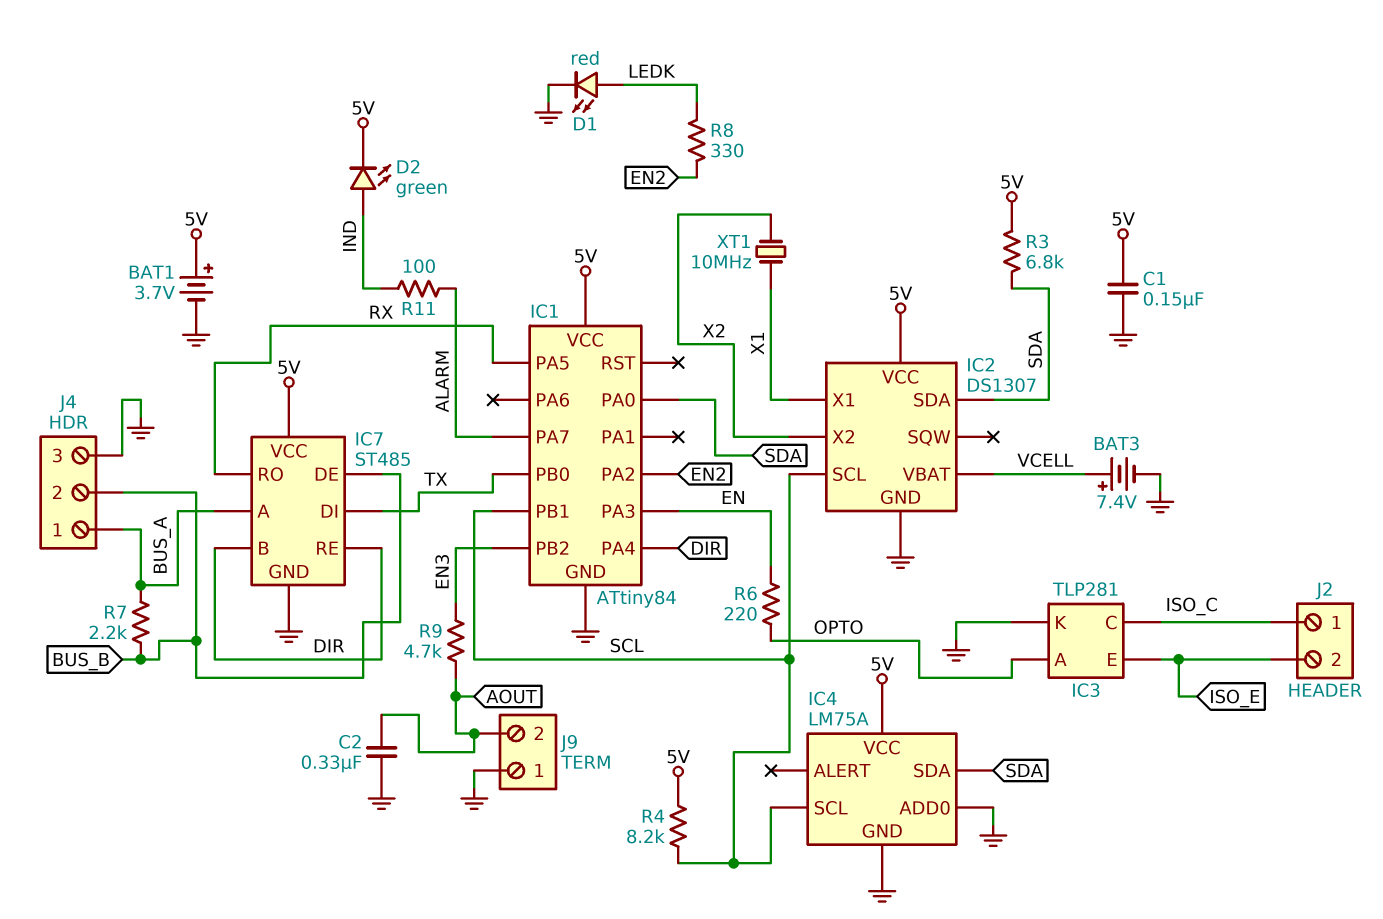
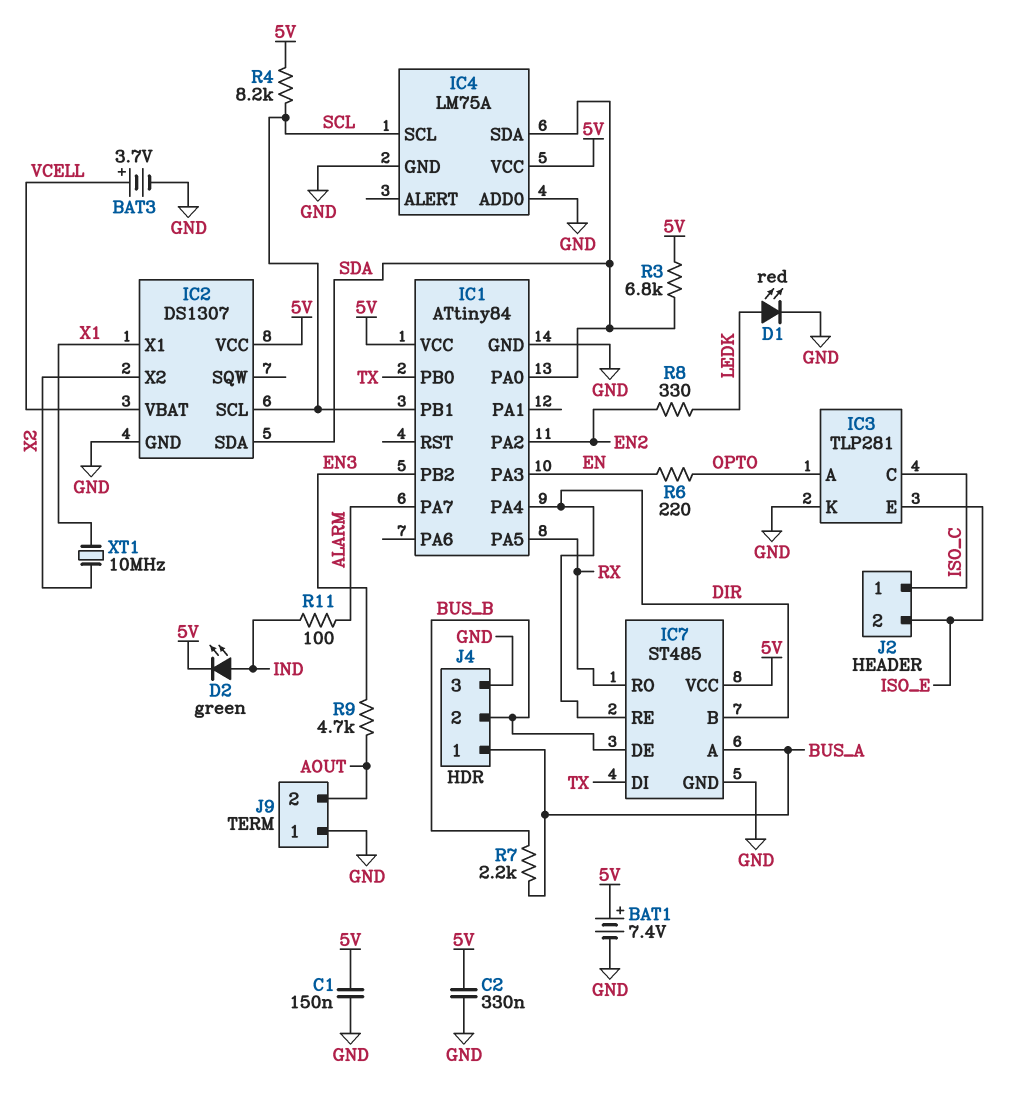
BAT1: 3.7V (plus 5V, minus GND) -> 7.4V (plus 5V, minus GND)
BAT3: 7.4V (plus VCELL, minus GND) -> 3.7V (plus VCELL, minus GND)
C2: 330nF (AOUT, GND) -> 330nF (5V, GND)

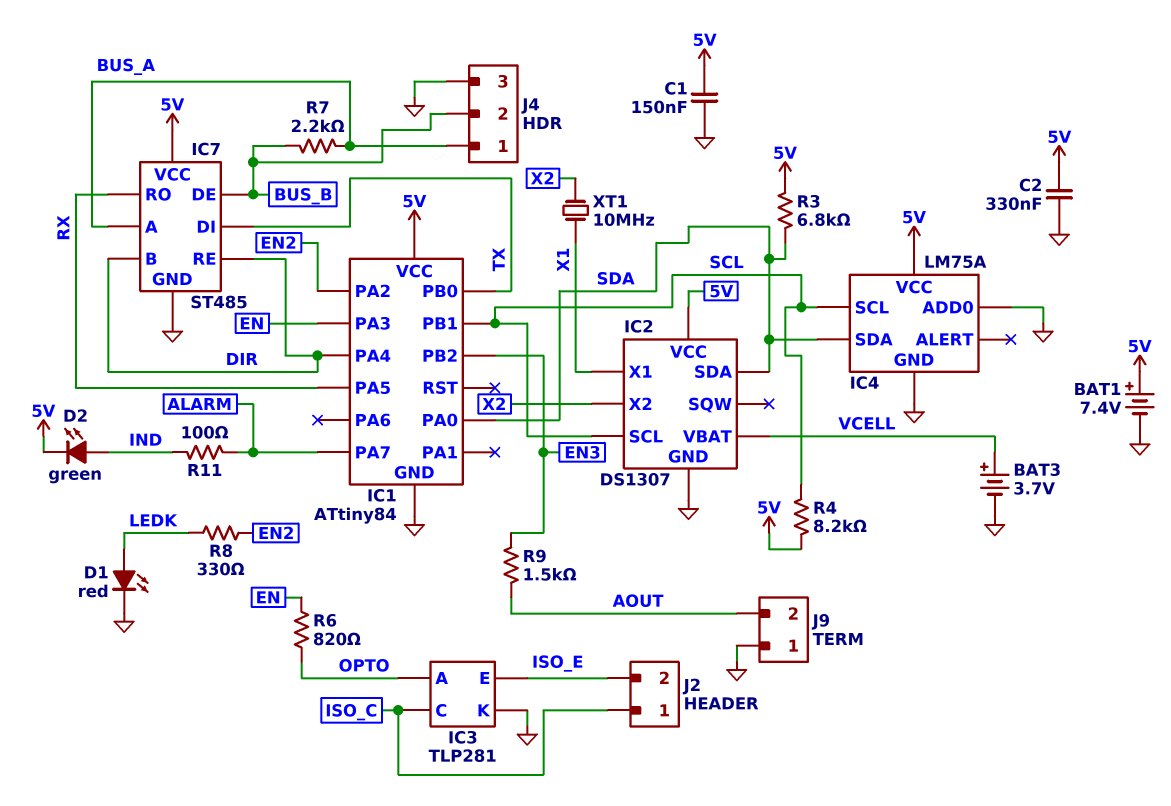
R6: 220 (EN, OPTO) -> 820 (EN, OPTO)
R9: 4.7k (AOUT, EN3) -> 1.5k (AOUT, EN3)

